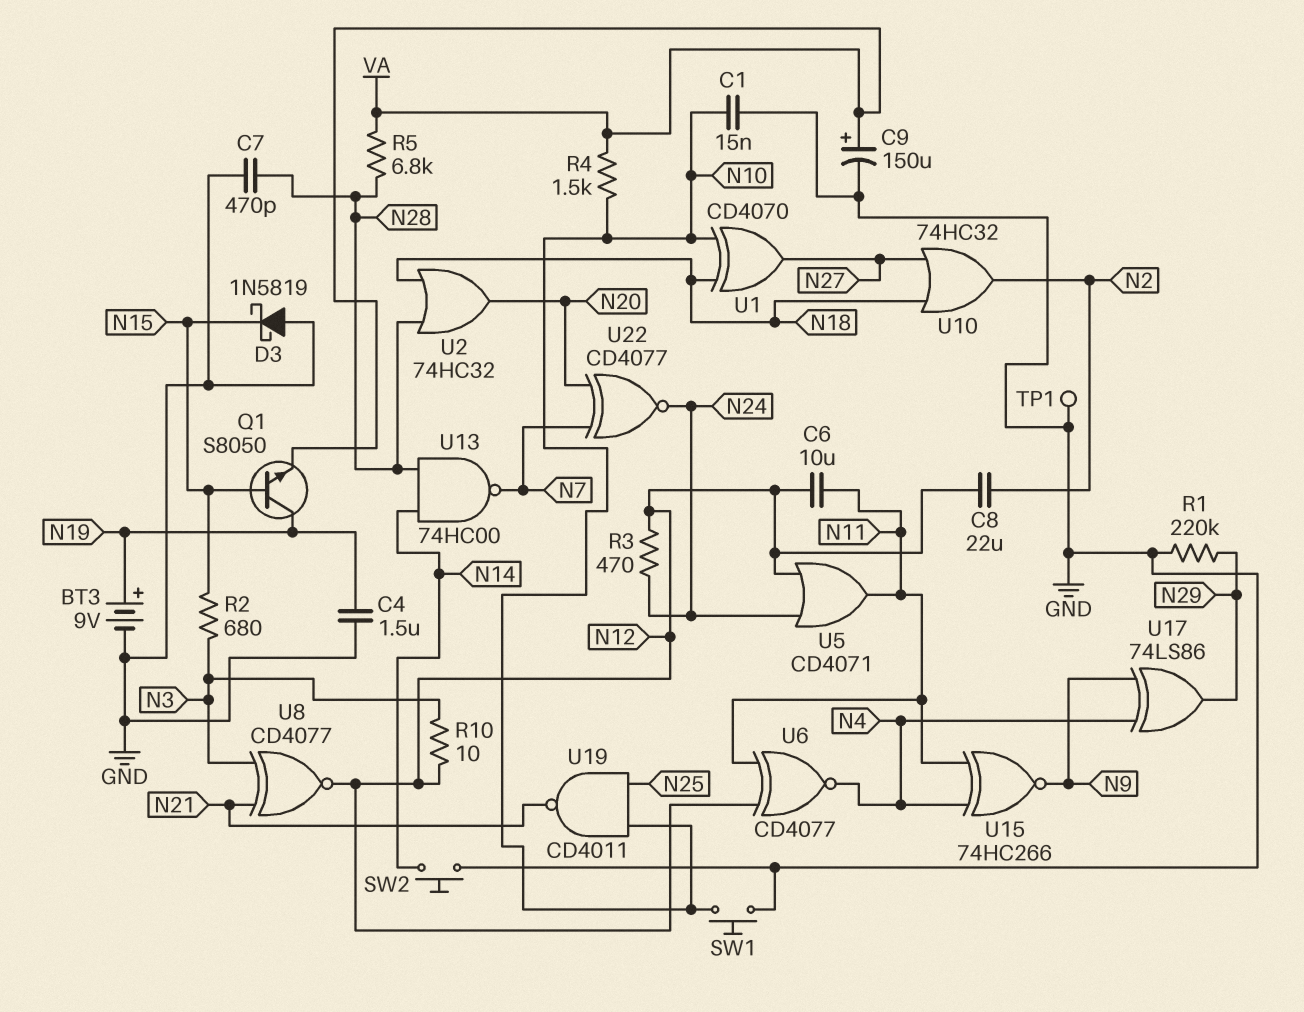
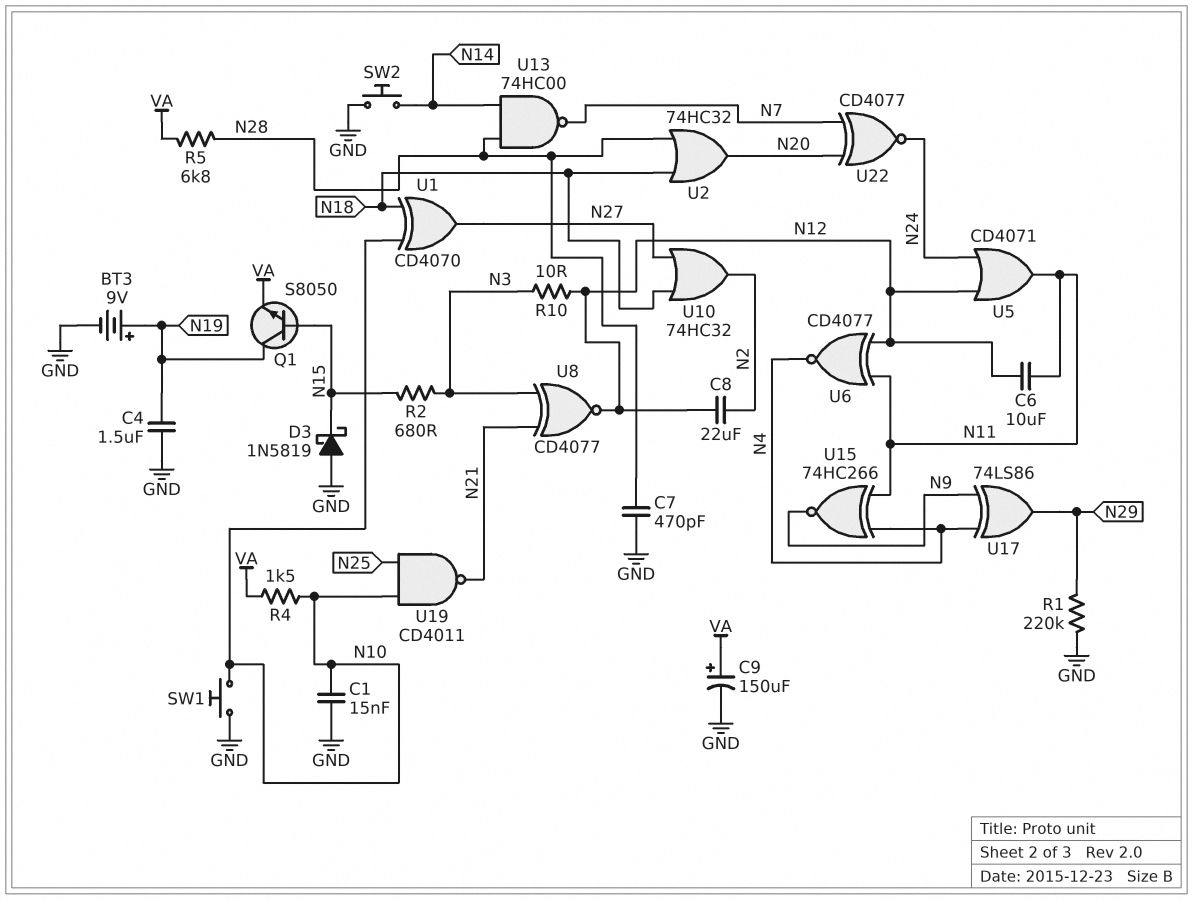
R3: 470 (N12, N24) -> none
TP1: test point (GND) -> none

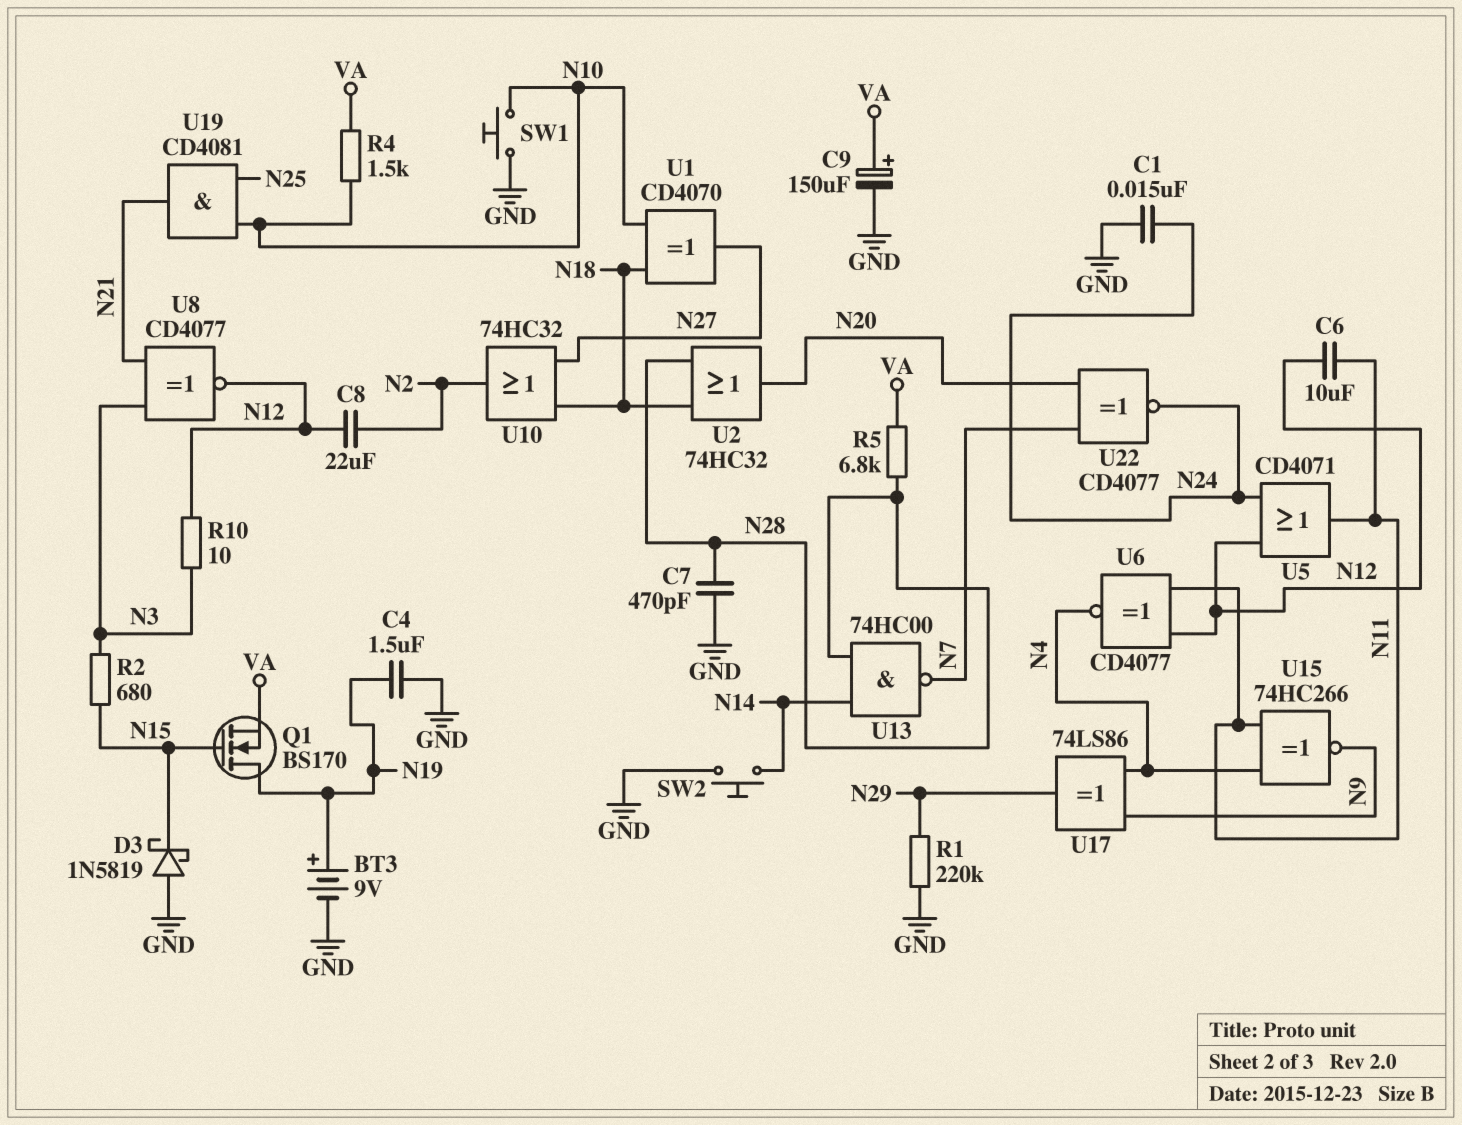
C1: 15nF (GND, N10) -> 15nF (GND, N24)
Q1: NPN S8050 (B N15, C N19, E VA) -> NMOS BS170 (G N15, D N19, S VA)
U19: NAND CD4011 (in N10, in N25, out N21) -> AND CD4081 (in N10, in N25, out N21)

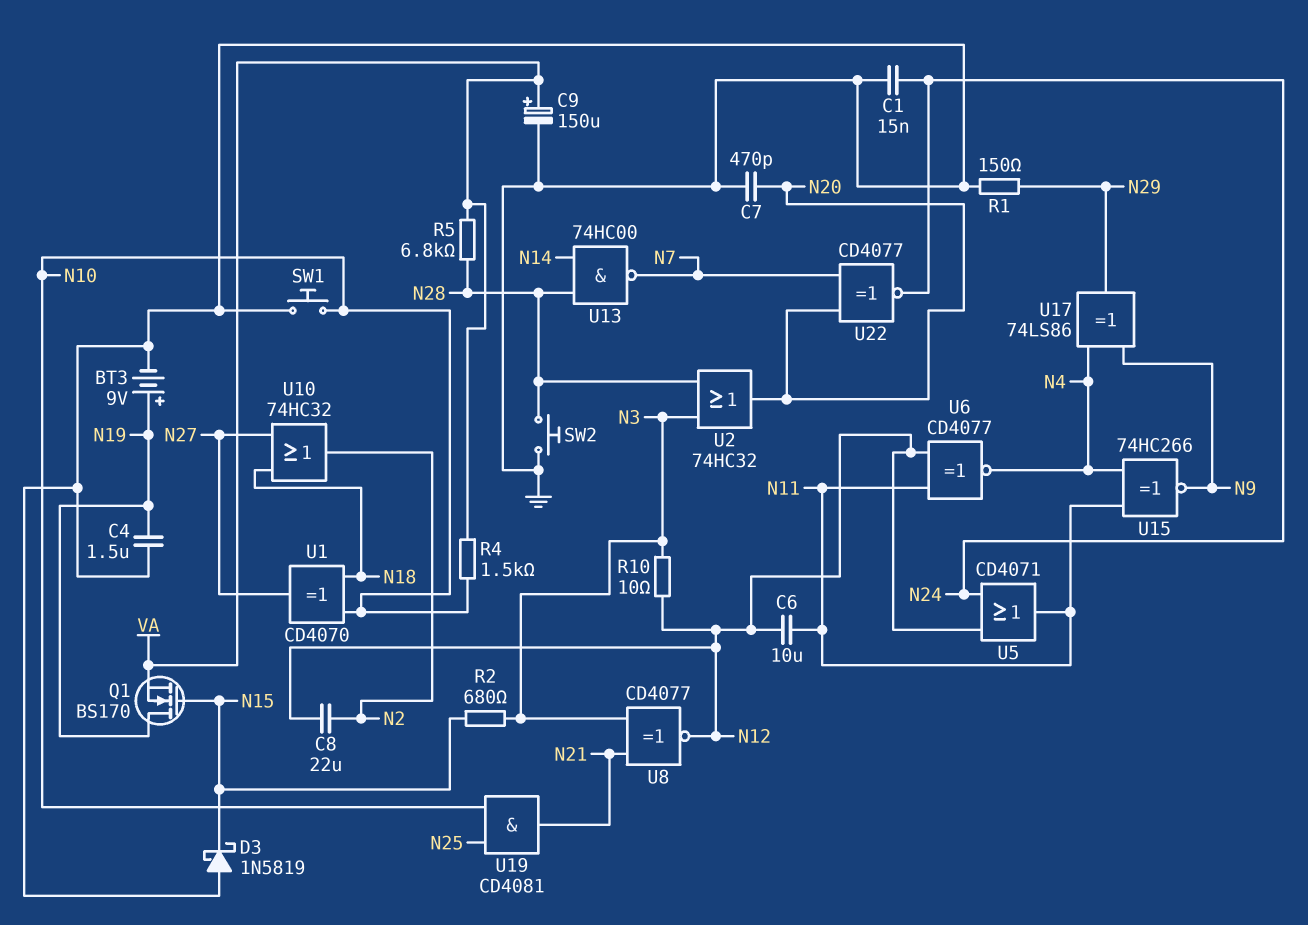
C7: 470pF (GND, N28) -> 470pF (GND, N20)
R1: 220k (GND, N29) -> 150 (GND, N29)
SW2: button (GND, N14) -> button (GND, N28)
U2: OR 74HC32 (in N18, in N28, out N20) -> OR 74HC32 (in N3, in N28, out N20)

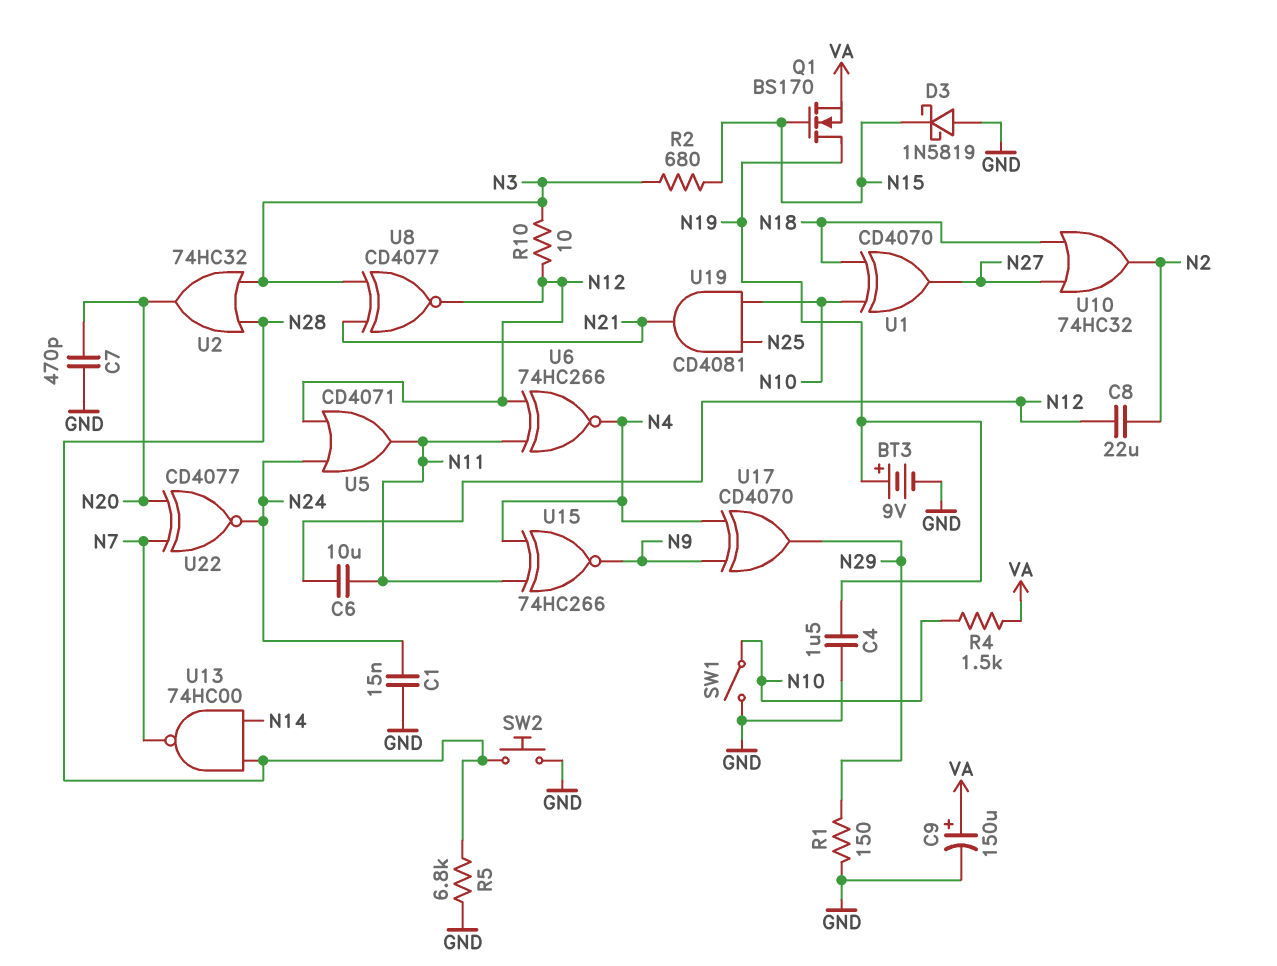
R5: 6.8k (N28, VA) -> 6.8k (GND, N28)
SW1: button (GND, N10) -> switch (GND, N10)
U6: XNOR CD4077 (in N11, in N12, out N4) -> XNOR 74HC266 (in N11, in N12, out N4)
U17: XOR 74LS86 (in N4, in N9, out N29) -> XOR CD4070 (in N4, in N9, out N29)

